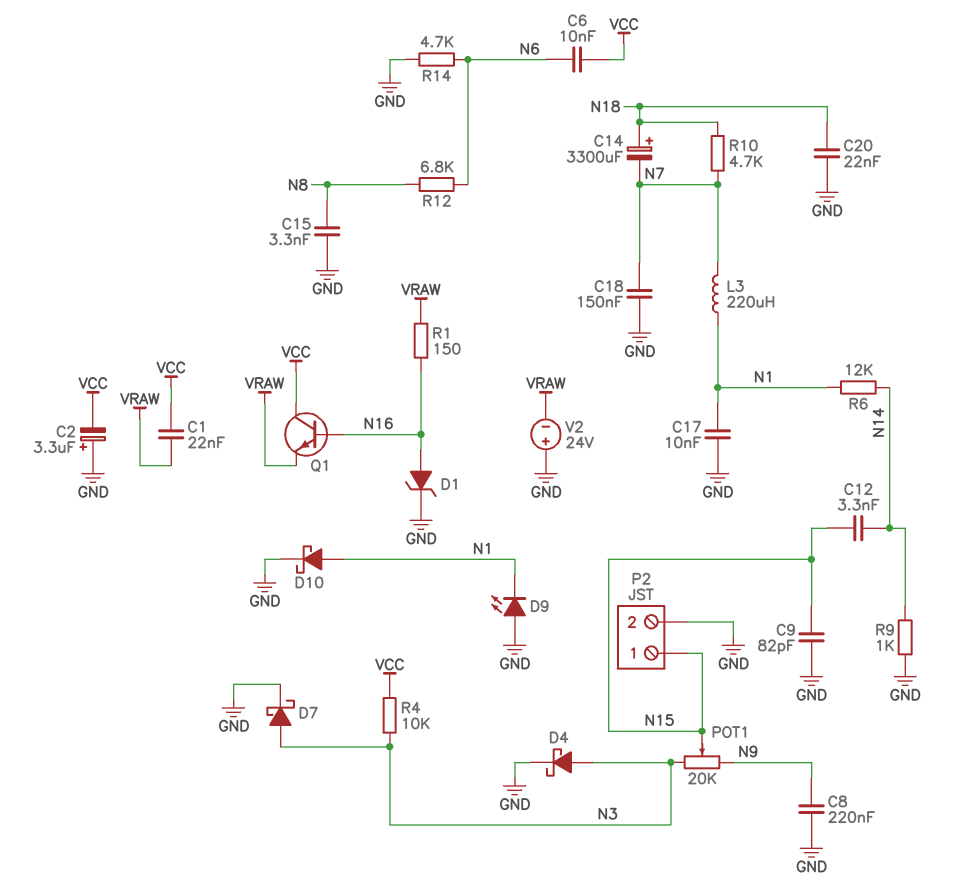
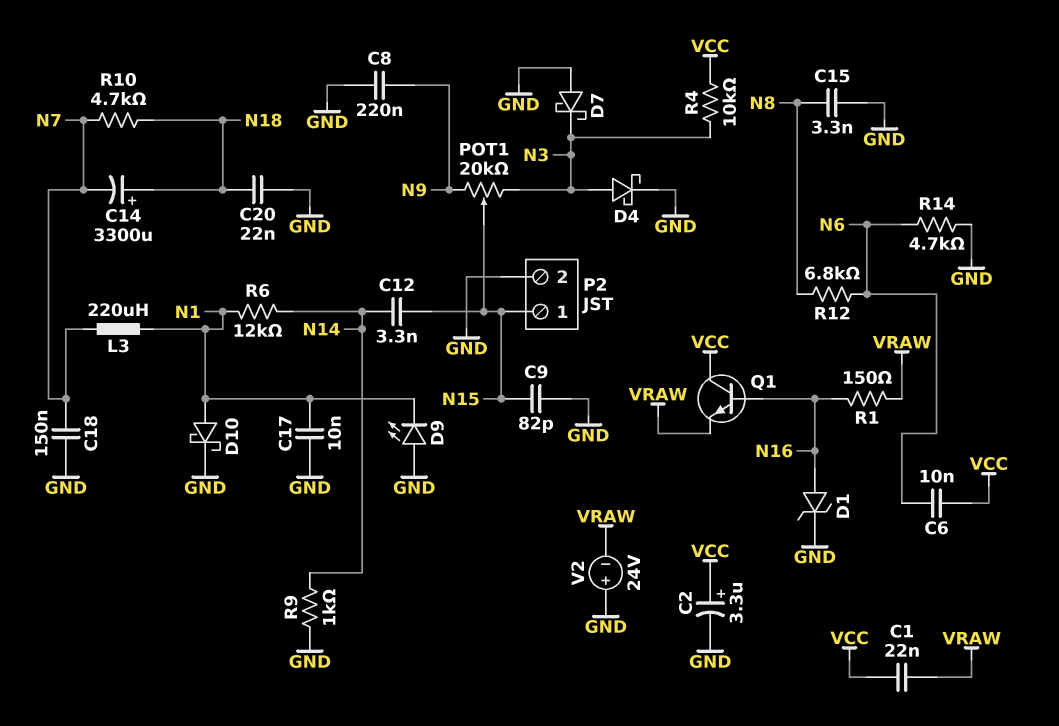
C2: 3.3uF (plus GND, minus VCC) -> 3.3uF (plus VCC, minus GND)
D7: schottky (A N3, K GND) -> schottky (A GND, K N3)

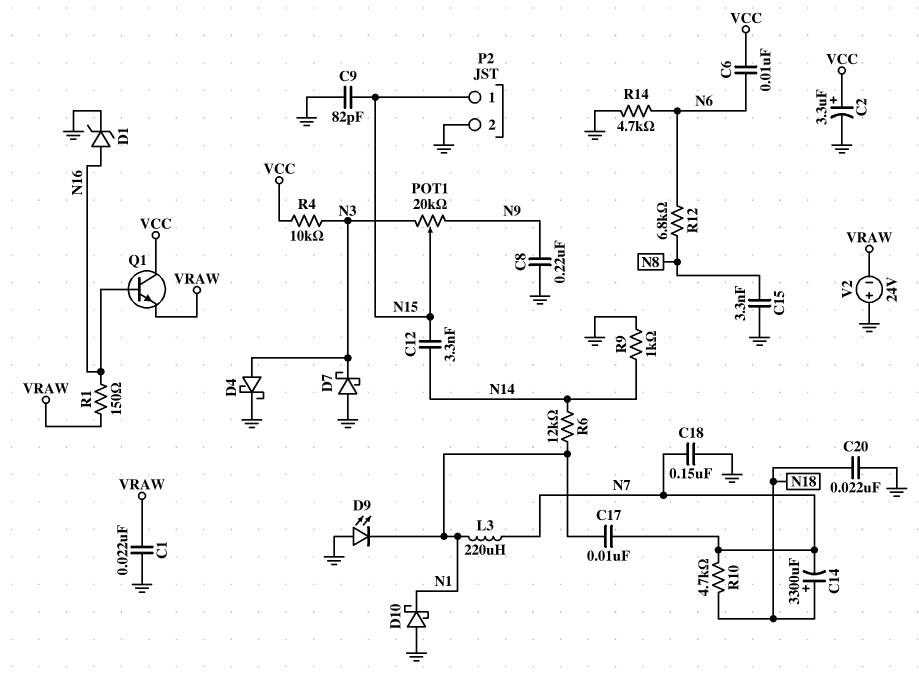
C1: 22nF (VCC, VRAW) -> 22nF (GND, VRAW)
C17: 10nF (GND, N1) -> 10nF (N1, N7)
D10: schottky (A N1, K GND) -> schottky (A GND, K N1)

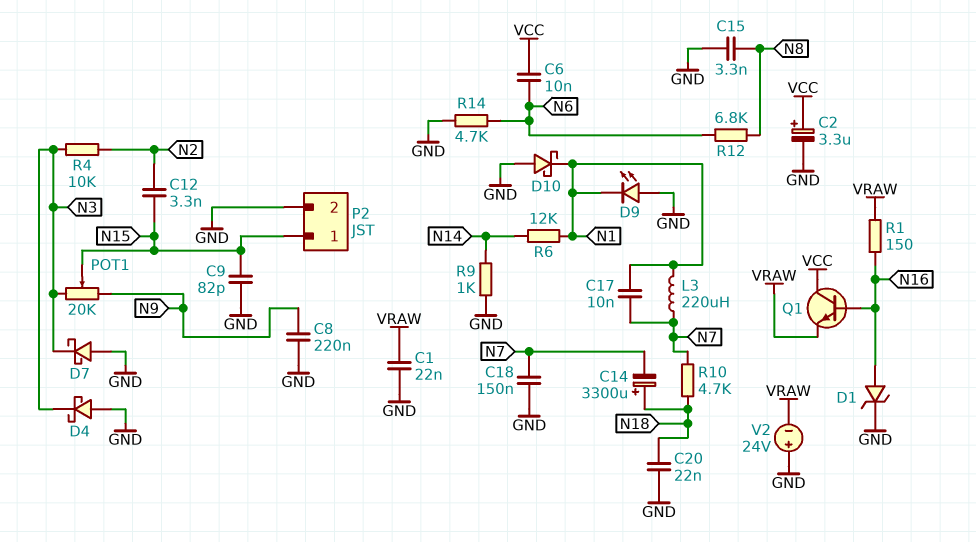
C12: 3.3nF (N14, N15) -> 3.3nF (N2, N15)
D4: schottky (A N3, K GND) -> schottky (A GND, K N3)
R4: 10k (N3, VCC) -> 10k (N2, N3)

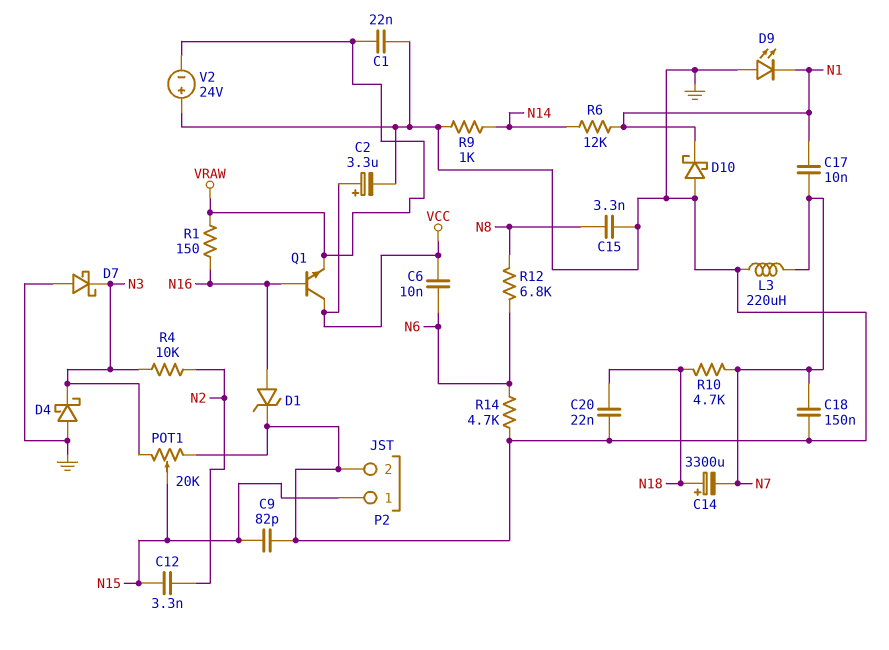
C8: 220nF (GND, N9) -> none
L3: 220uH (N1, N7) -> 220uH (GND, N7)
POT1: 20k (N3, N9, wiper N15) -> 20k (GND, N3, wiper N15)

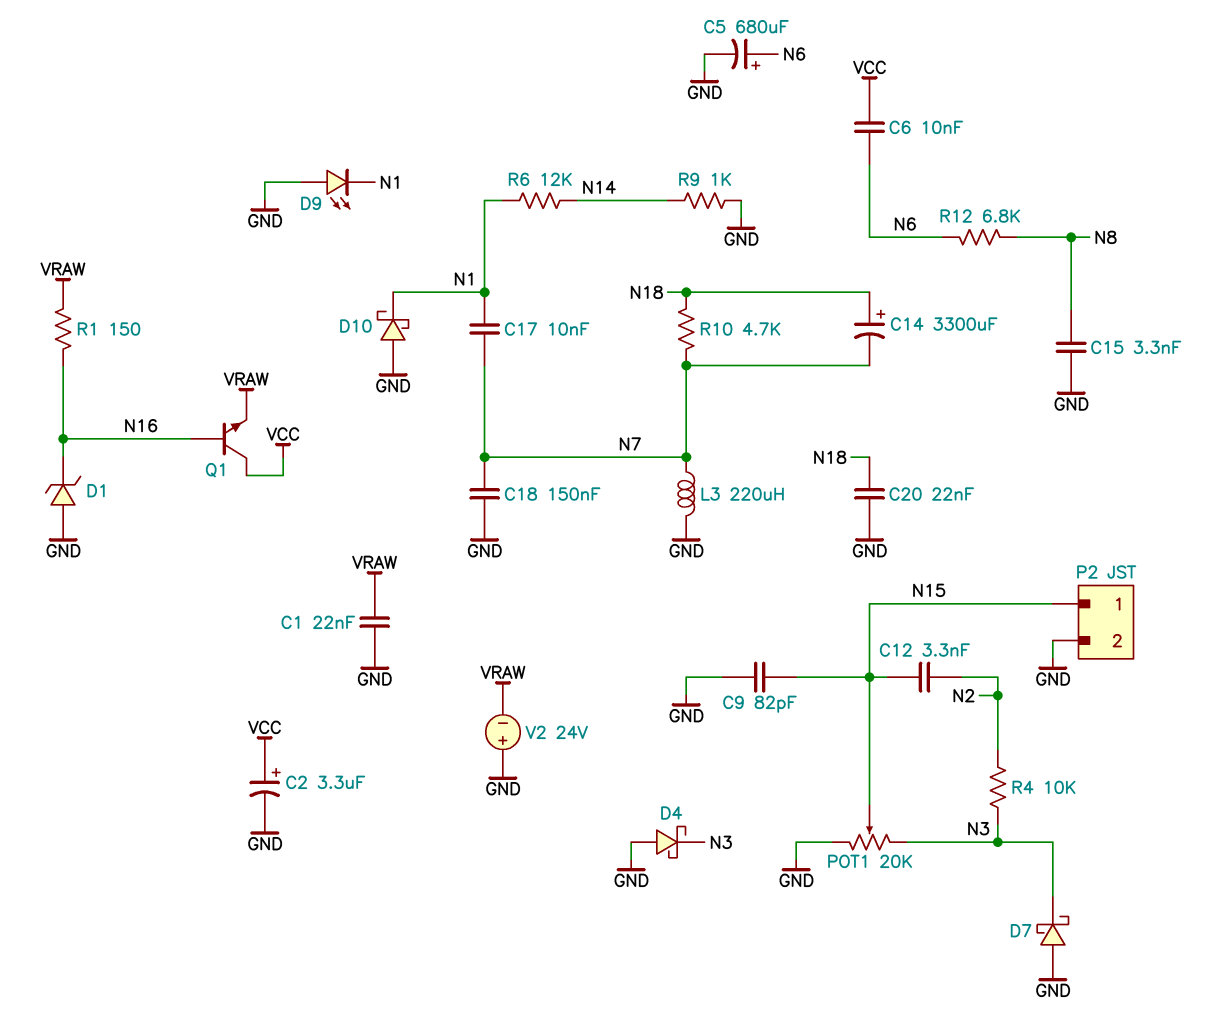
C5: none -> 680uF (plus N6, minus GND)
D1: zener (A N16, K GND) -> zener (A GND, K N16)
R14: 4.7k (GND, N6) -> none

